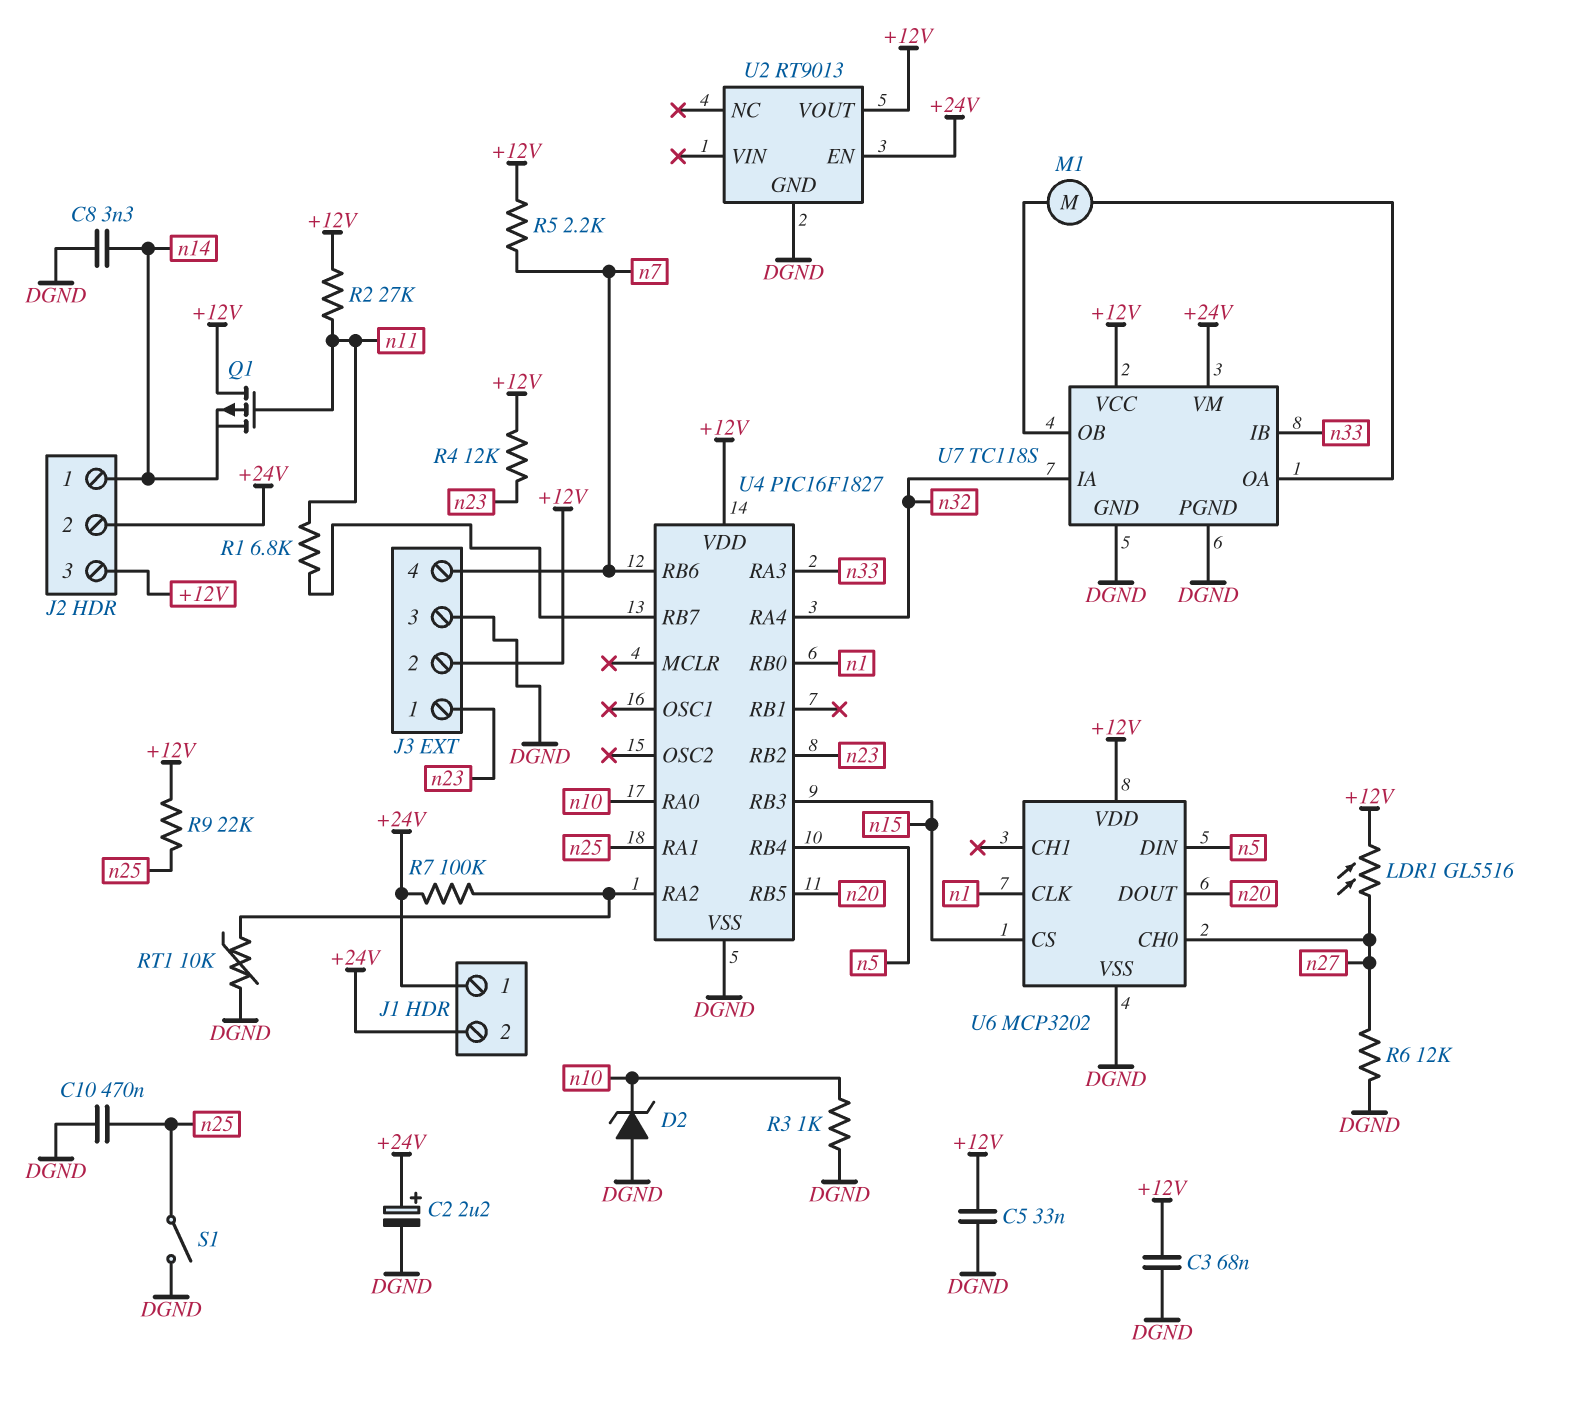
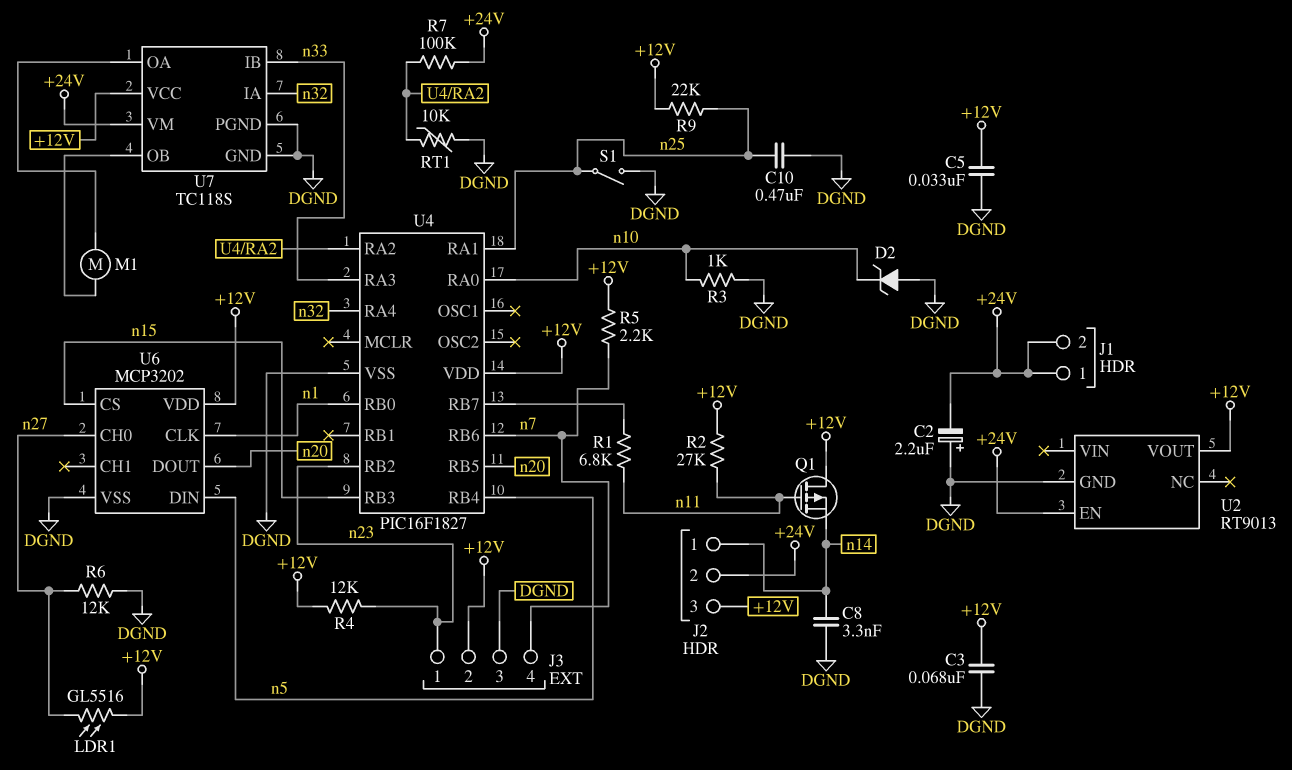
C2: 2.2uF (plus +24V, minus DGND) -> 2.2uF (plus DGND, minus +24V)

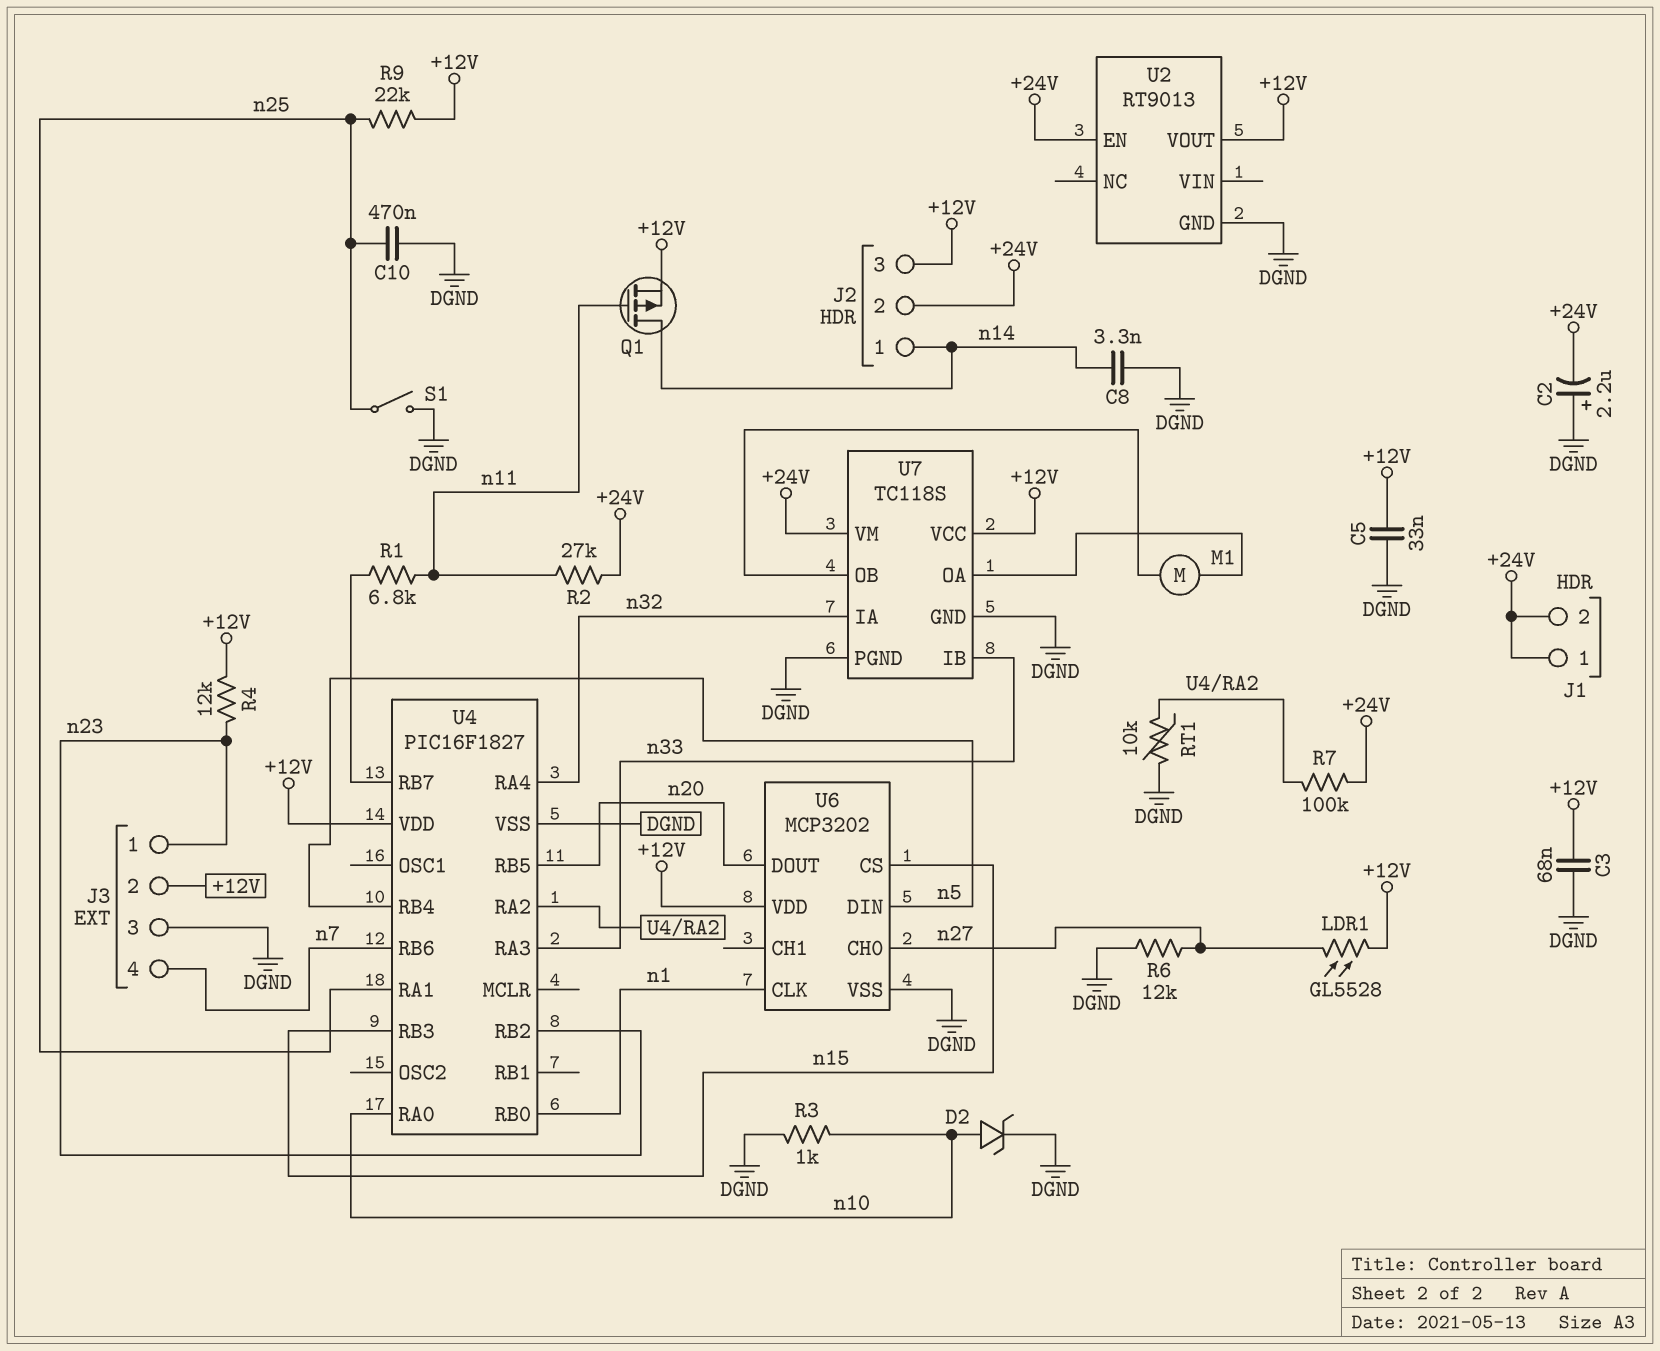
D2: zener (A DGND, K n10) -> zener (A n10, K DGND)
LDR1: GL5516 (+12V, n27) -> GL5528 (+12V, n27)
Q1: PMOS (G n11, D +12V, S n14) -> PMOS (G n11, D n14, S +12V)
R2: 27k (+12V, n11) -> 27k (+24V, n11)
R5: 2.2k (+12V, n7) -> none

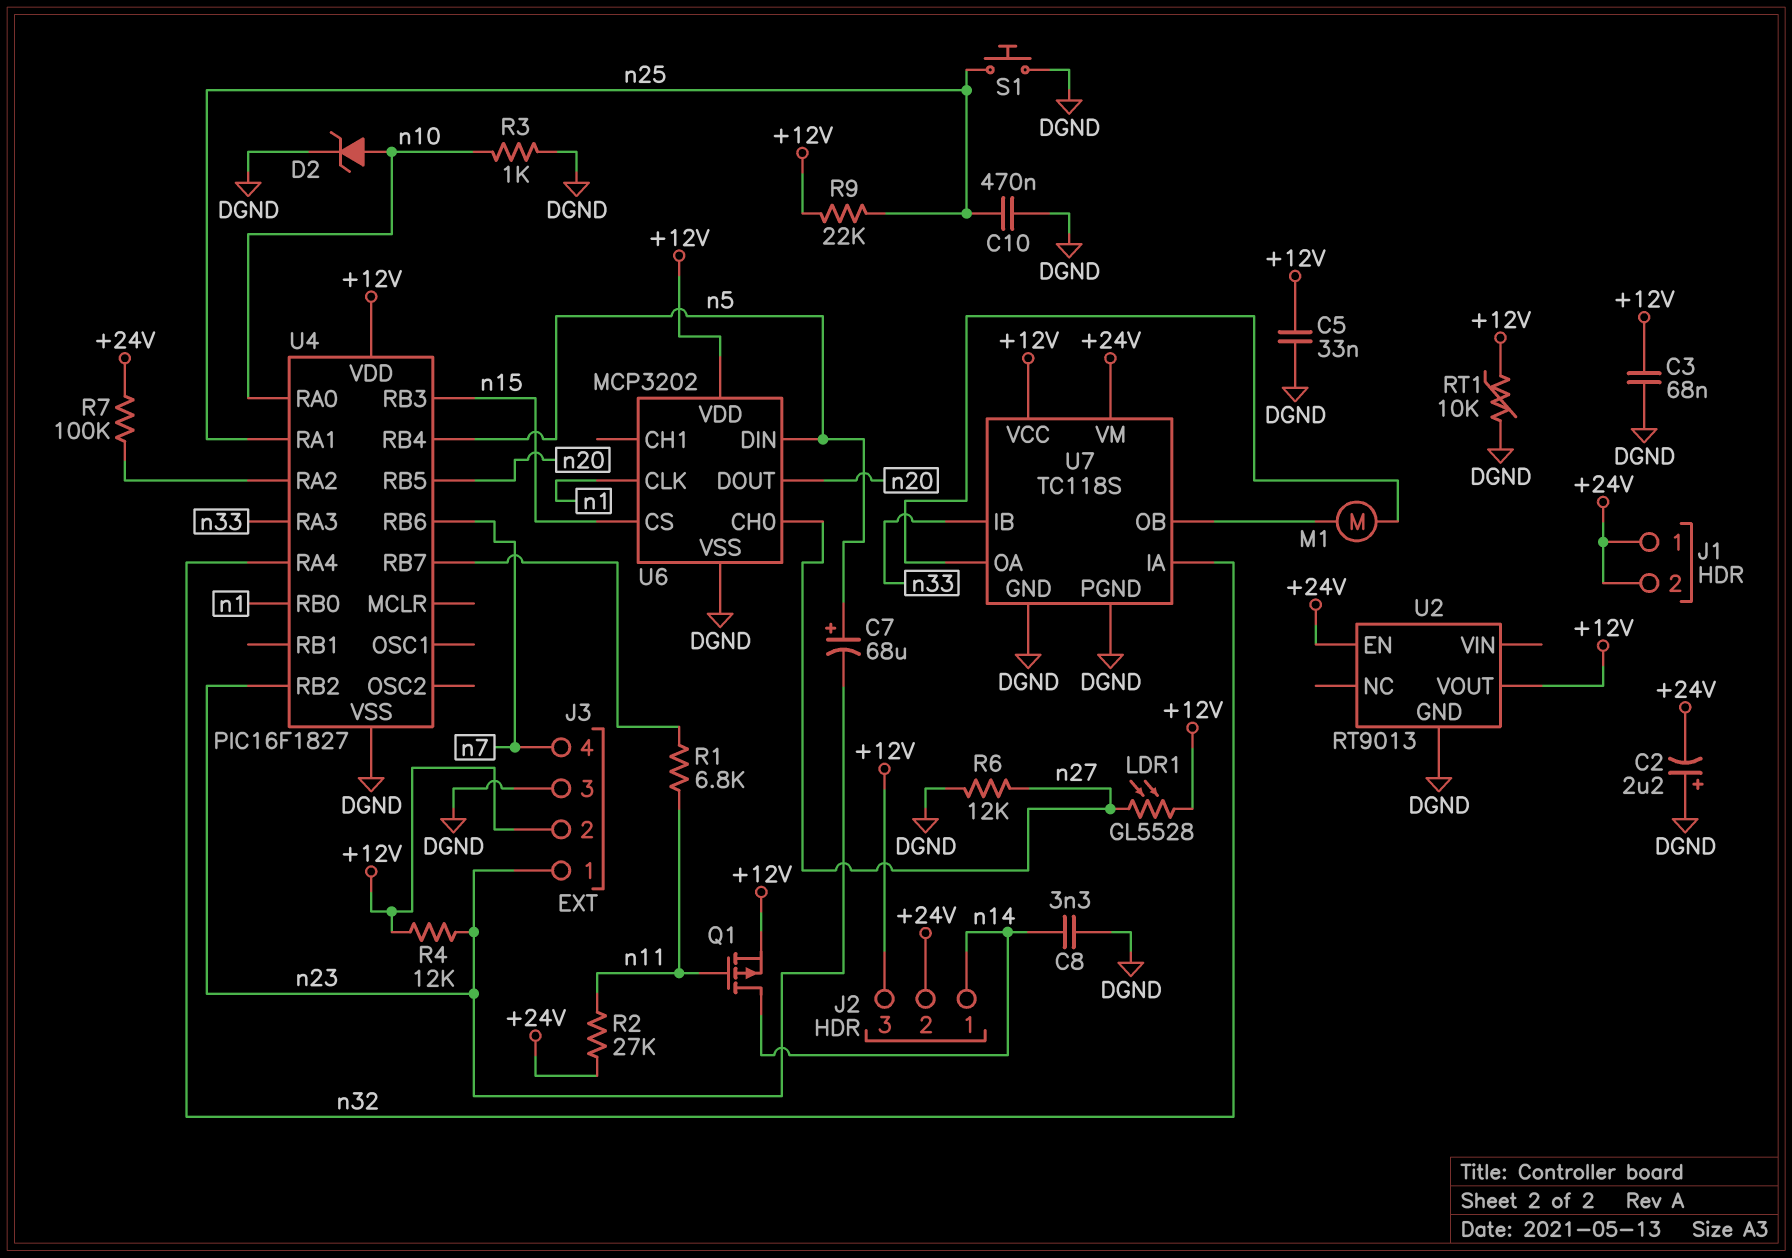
C7: none -> 68uF (plus n5, minus n23)
RT1: 10k (DGND, U4/RA2) -> 10k (+12V, DGND)
S1: switch (DGND, n25) -> button (DGND, n25)

